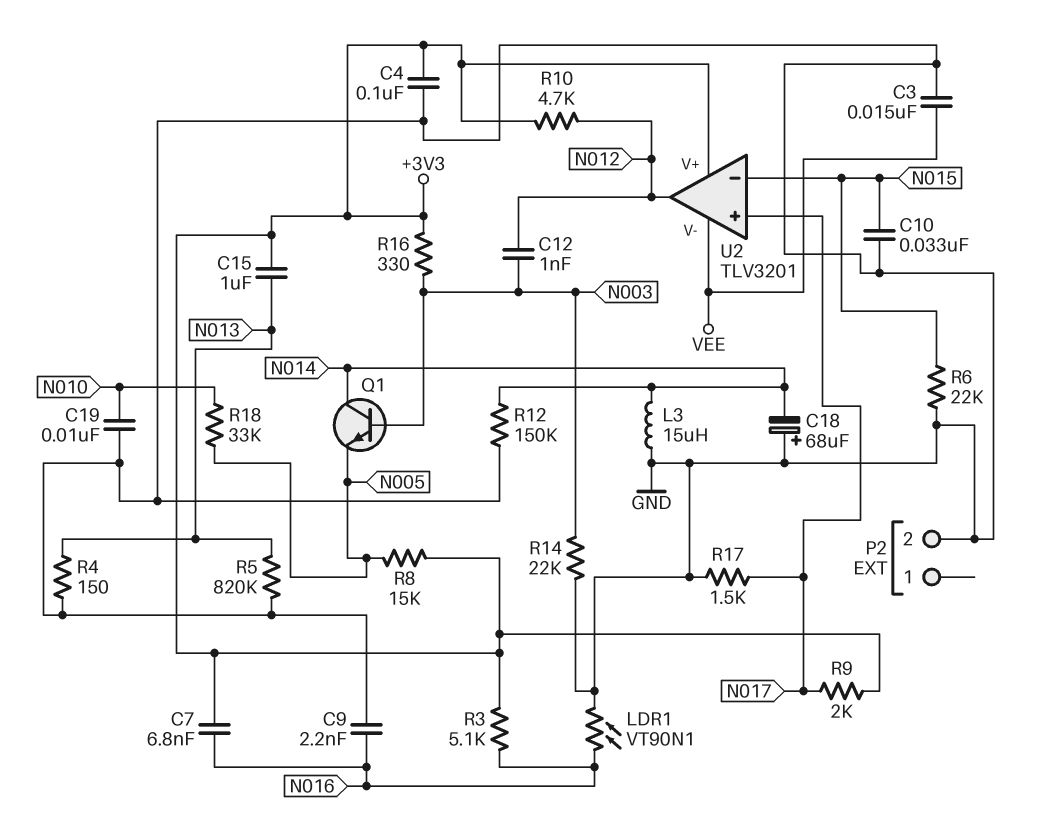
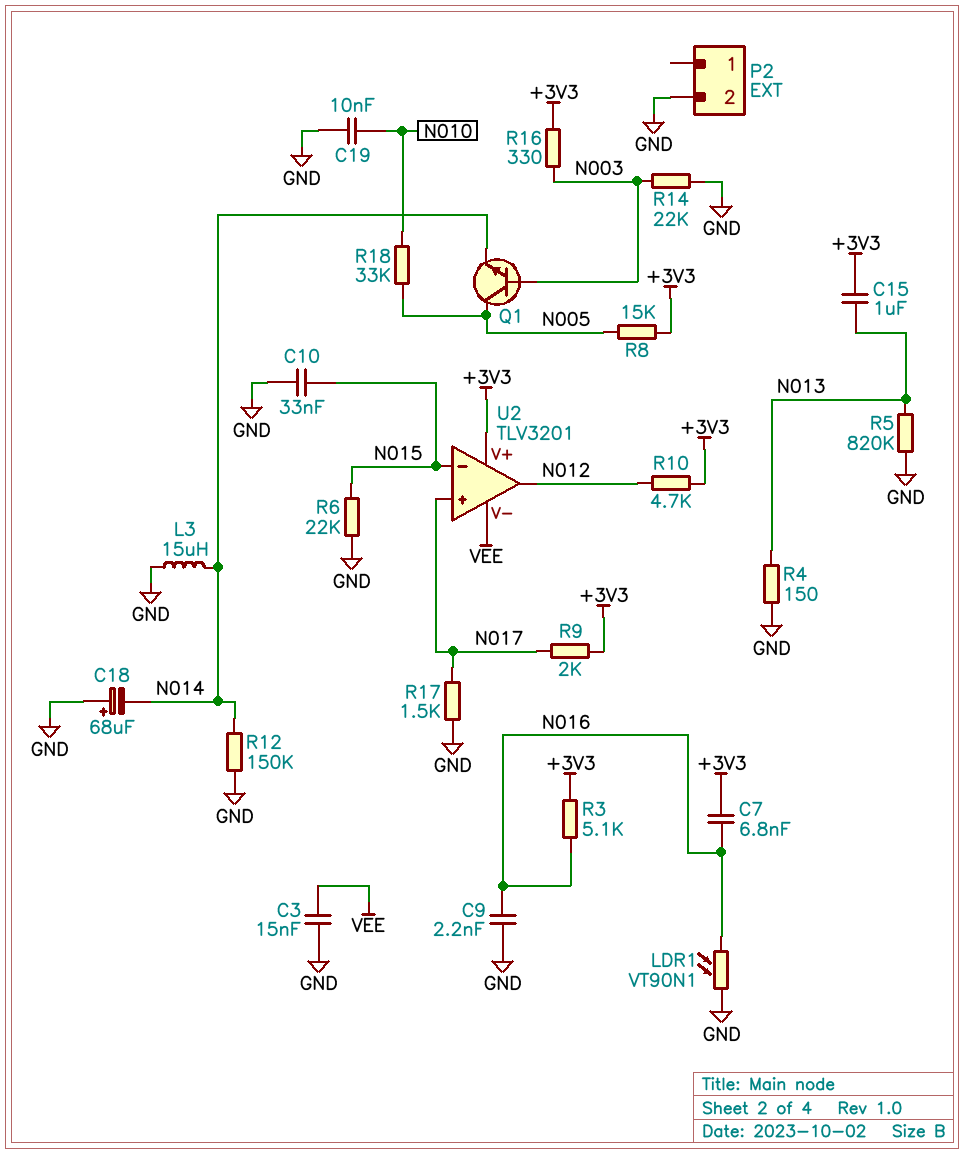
C4: 100nF (+3V3, GND) -> none
C12: 1nF (N003, N012) -> none
Q1: NPN (B N003, C N014, E N005) -> NPN (B N003, C N005, E N014)

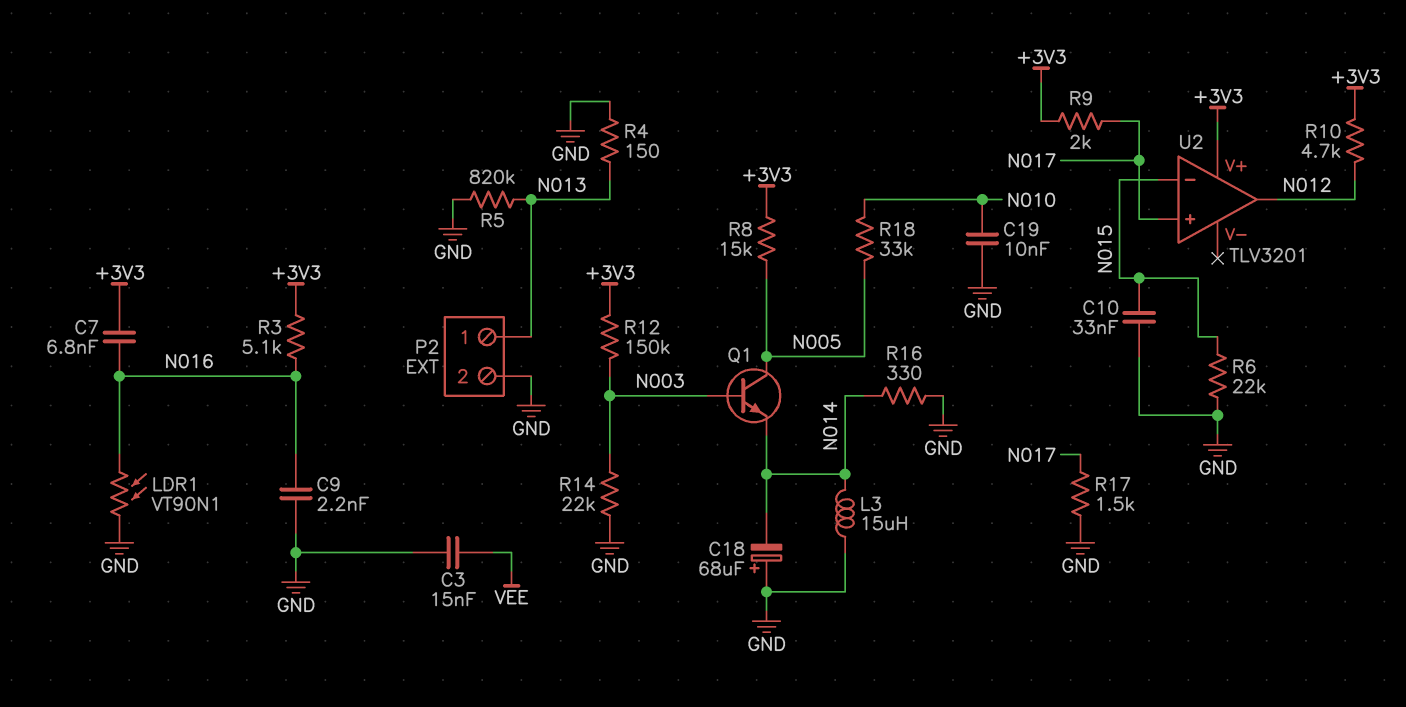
C15: 1uF (+3V3, N013) -> none
P2 pin 1: none -> N013
R12: 150k (GND, N014) -> 150k (+3V3, N003)
R16: 330 (+3V3, N003) -> 330 (GND, N014)
U2 pin V-: VEE -> none

